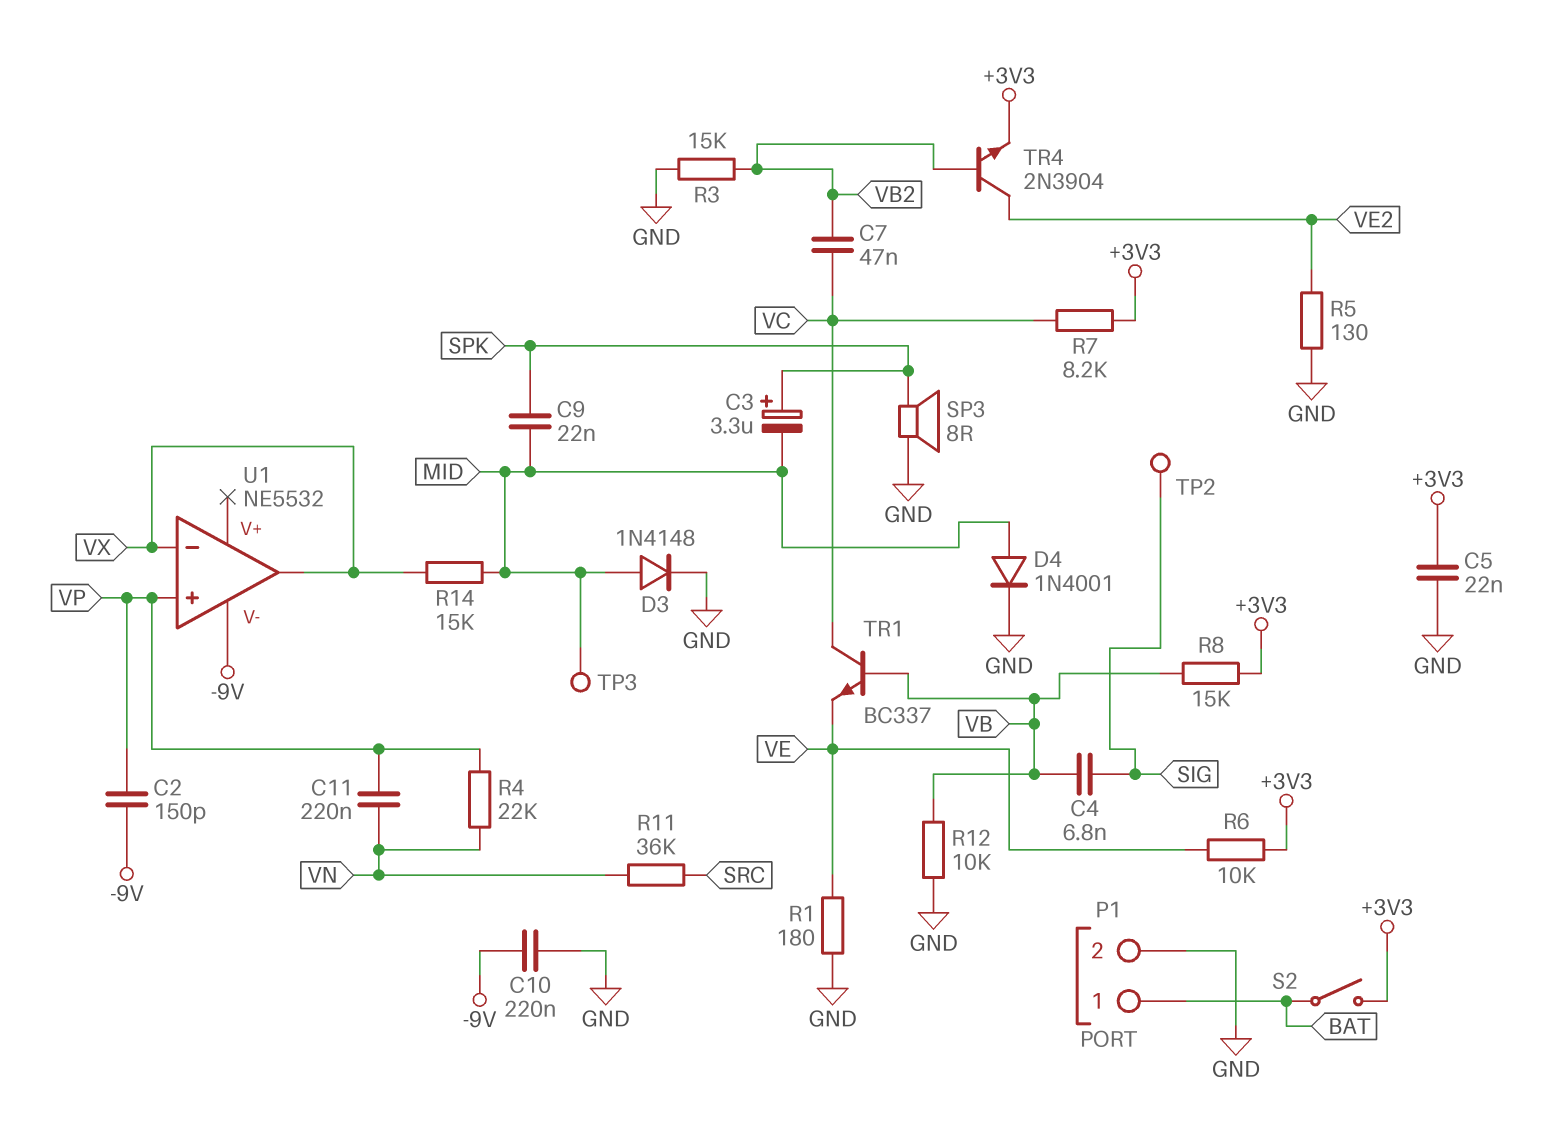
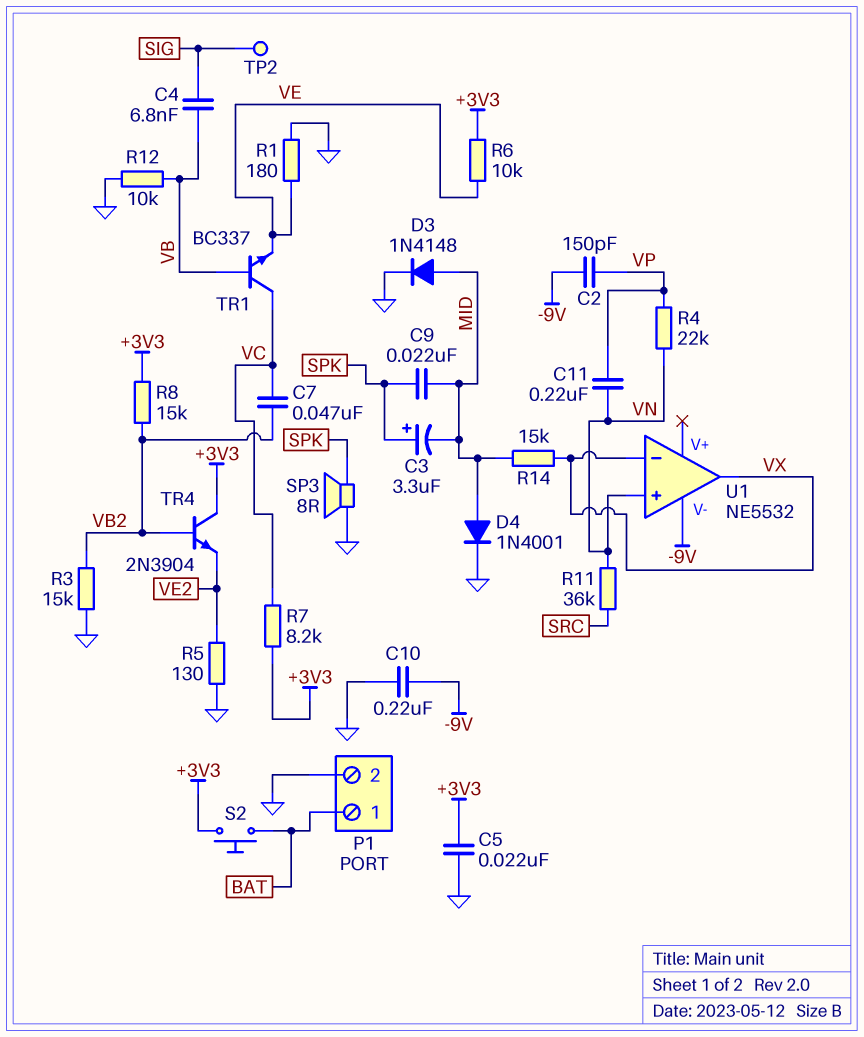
R8: 15k (+3V3, VB) -> 15k (+3V3, VB2)
S2: switch (+3V3, BAT) -> button (+3V3, BAT)
TP3: test point (MID) -> none
TR4: NPN 2N3904 (B VB2, C VE2, E +3V3) -> NPN 2N3904 (B VB2, C +3V3, E VE2)
U1 pin in+: VP -> VN

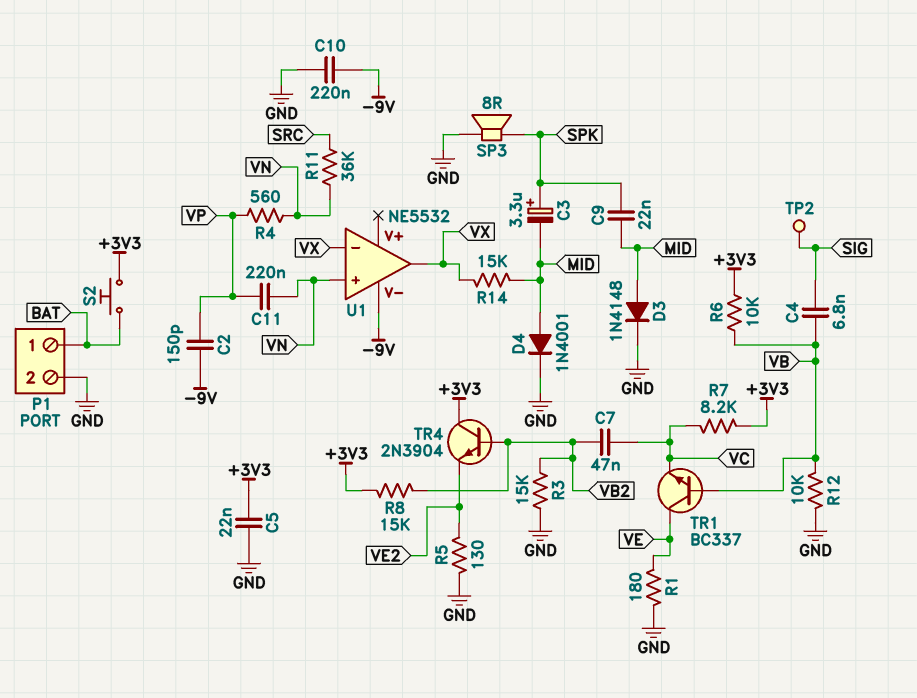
R4: 22k (VN, VP) -> 560 (VN, VP)
R6: 10k (+3V3, VE) -> 10k (+3V3, VB)
TR1: NPN BC337 (B VB, C VC, E VE) -> NPN BC337 (B VB, C VE, E VC)

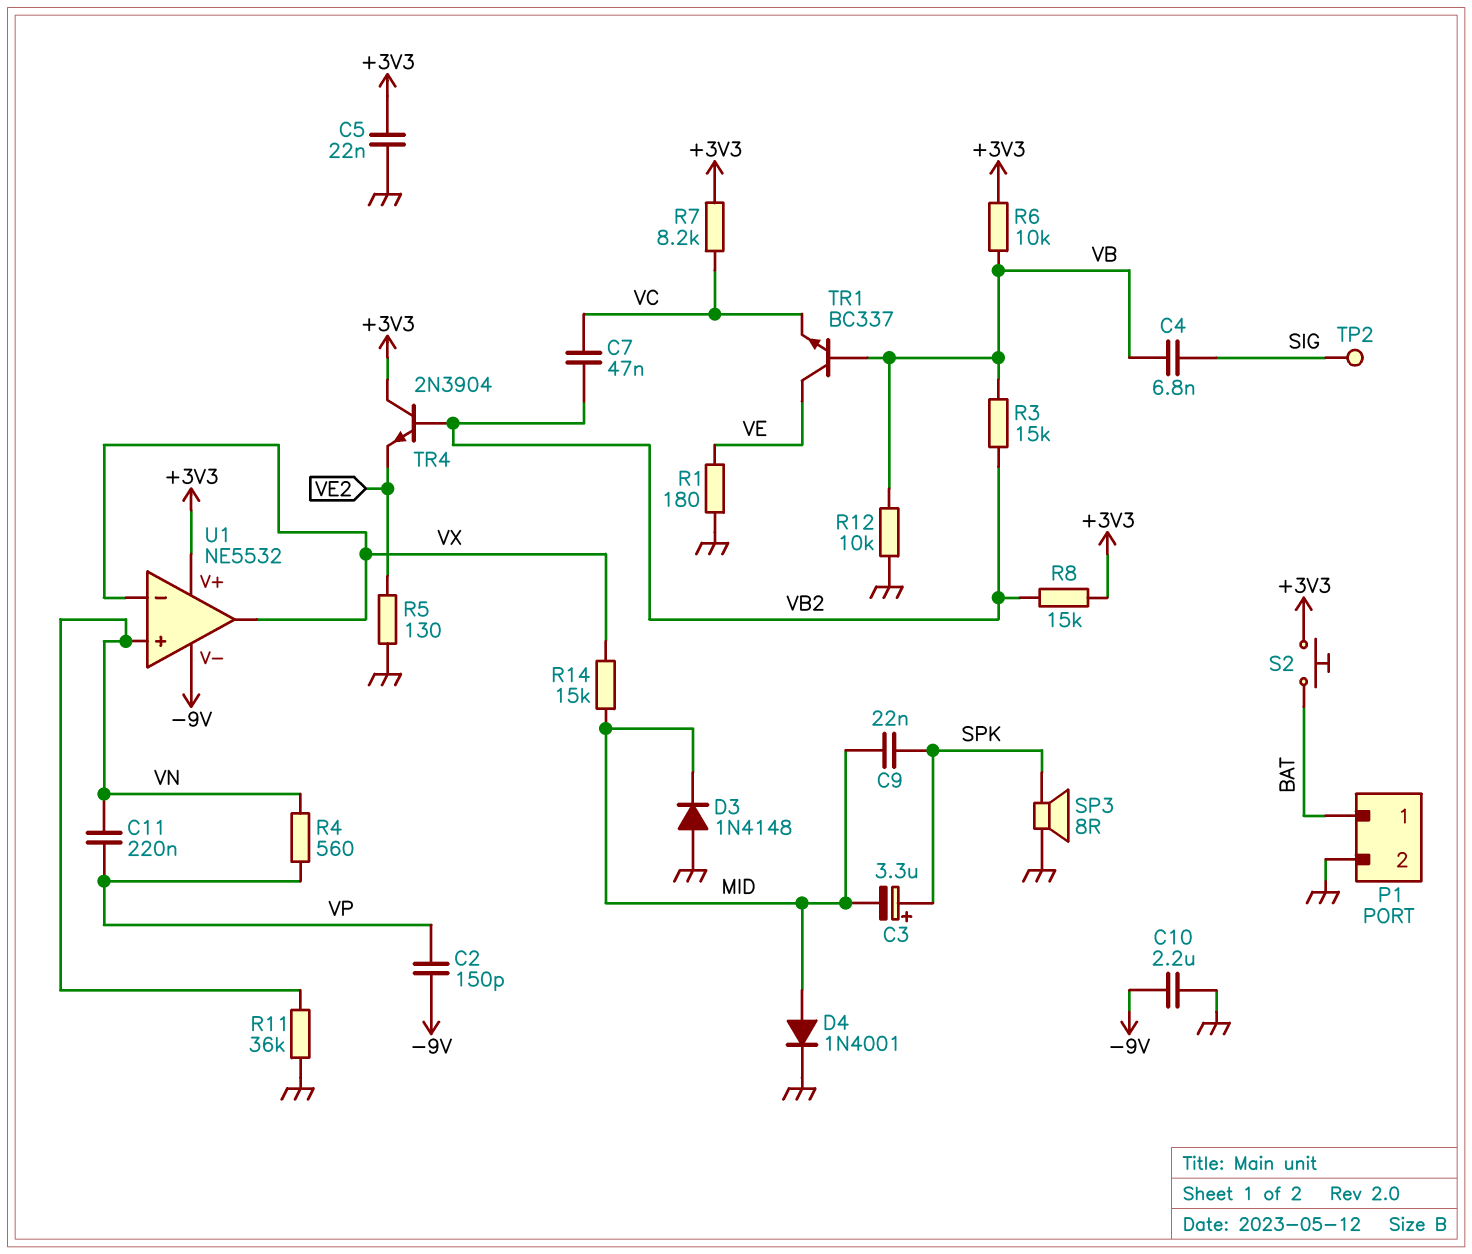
C10: 220nF (-9V, GND) -> 2.2uF (-9V, GND)
D3: diode 1N4148 (A MID, K GND) -> diode 1N4148 (A GND, K MID)
R3: 15k (GND, VB2) -> 15k (VB, VB2)
R11: 36k (SRC, VN) -> 36k (GND, VN)
U1 pin V+: none -> +3V3

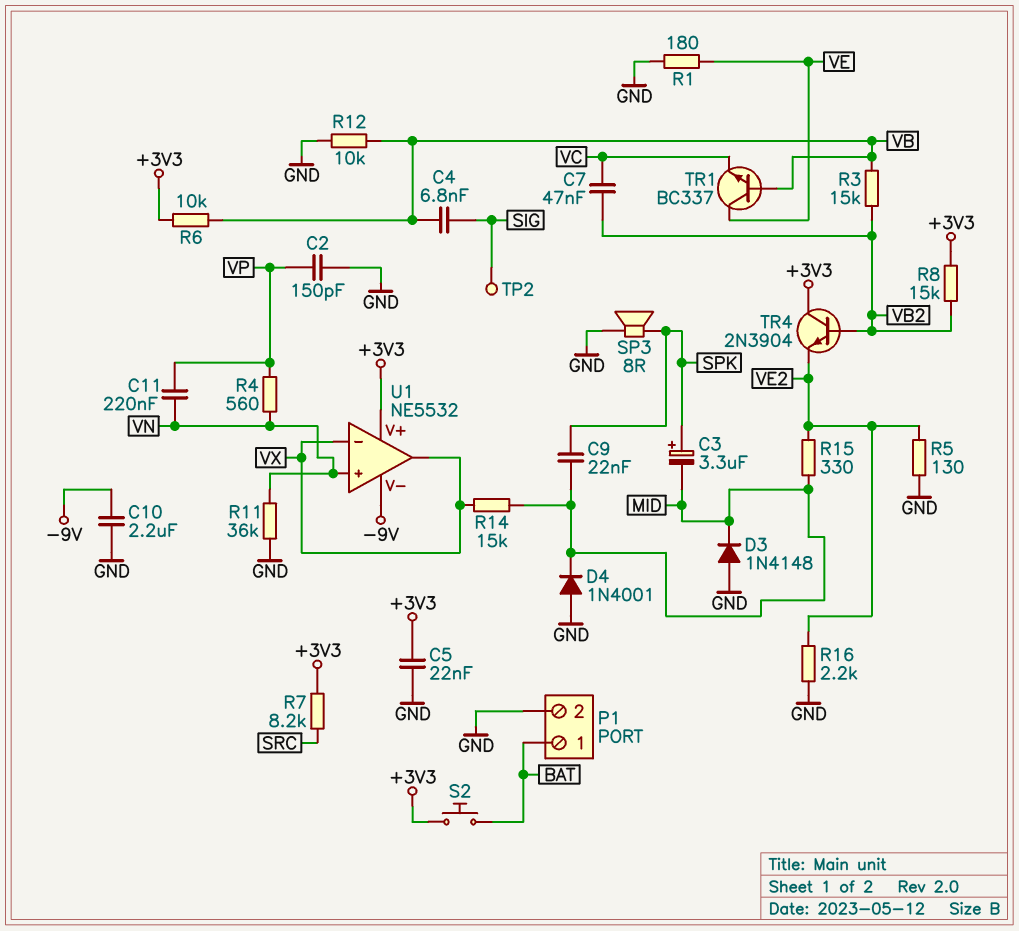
C2: 150pF (-9V, VP) -> 150pF (GND, VP)
D4: diode 1N4001 (A MID, K GND) -> diode 1N4001 (A GND, K MID)
R7: 8.2k (+3V3, VC) -> 8.2k (+3V3, SRC)
R15: none -> 330 (MID, VE2)
R16: none -> 2.2k (GND, VE2)

